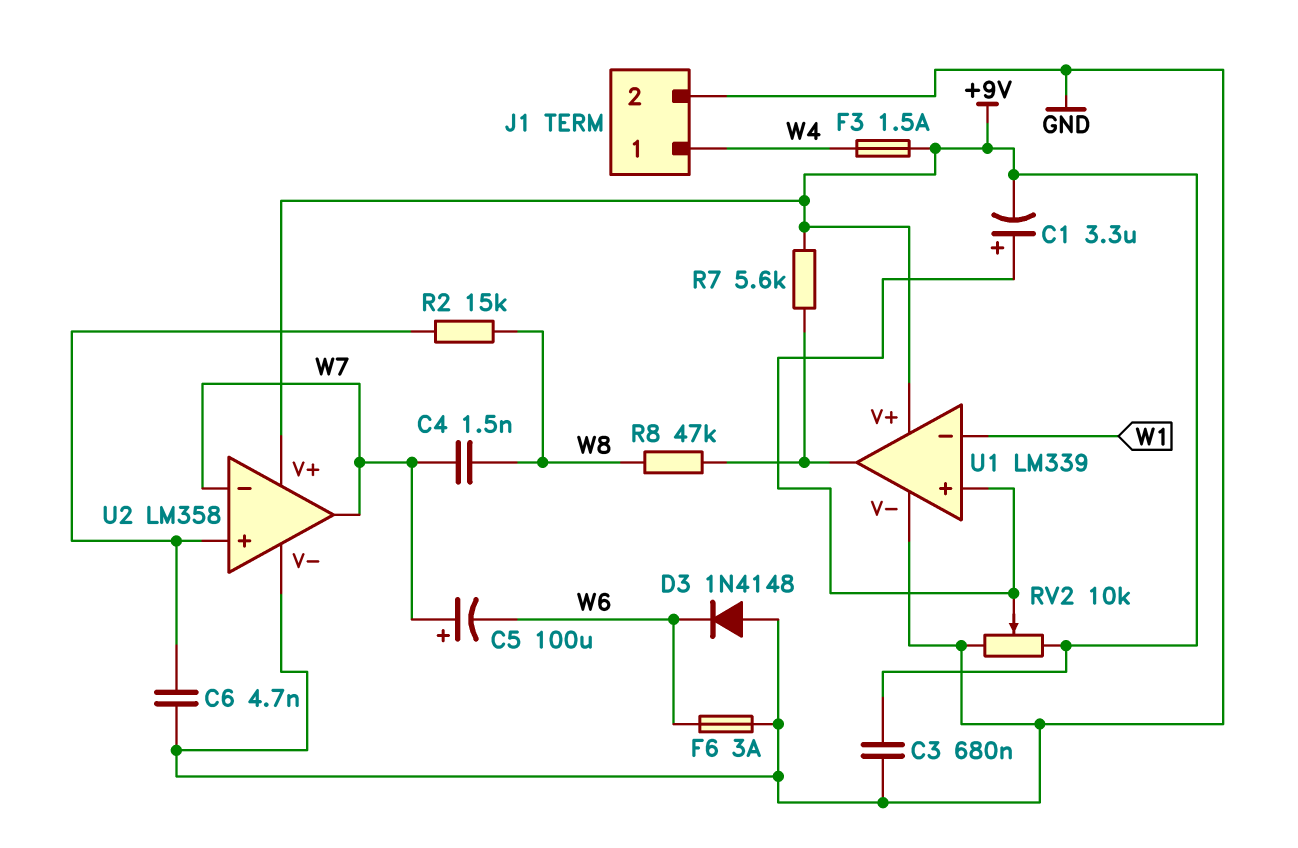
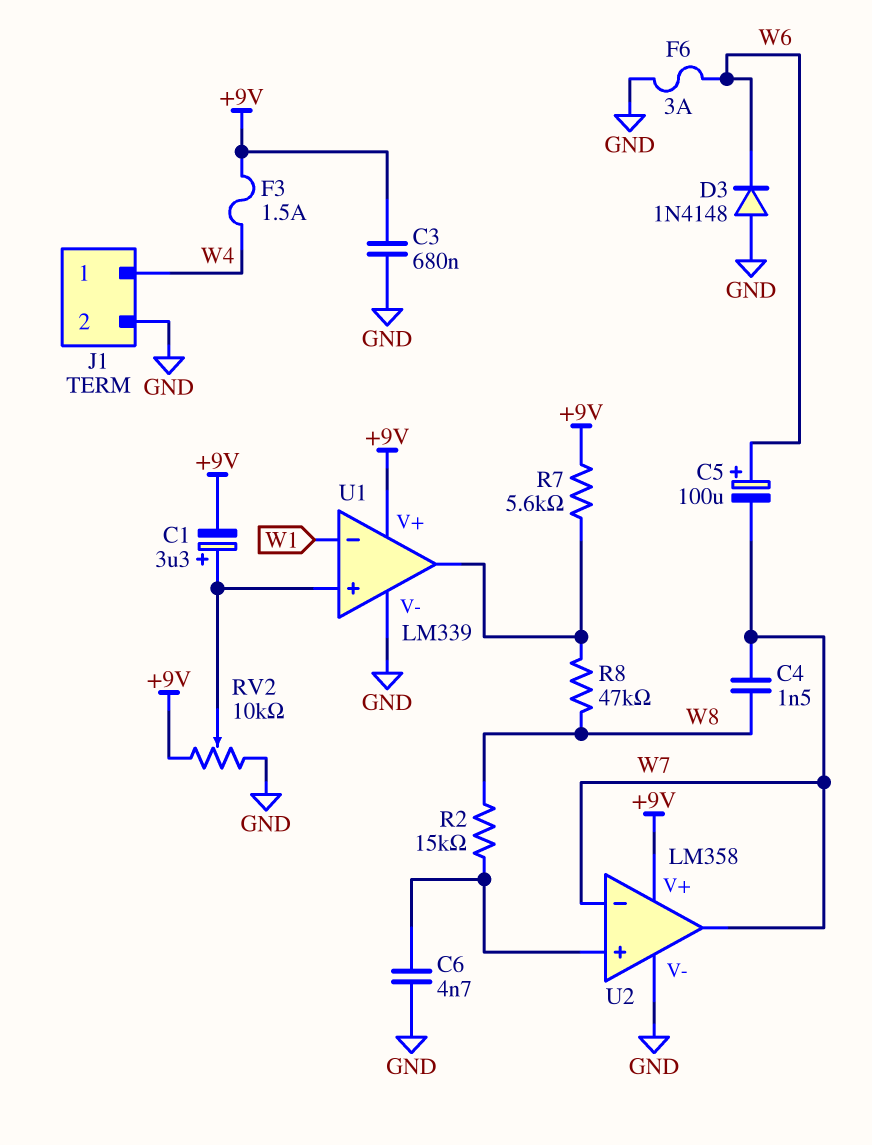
C5: 100uF (plus W7, minus W6) -> 100uF (plus W6, minus W7)

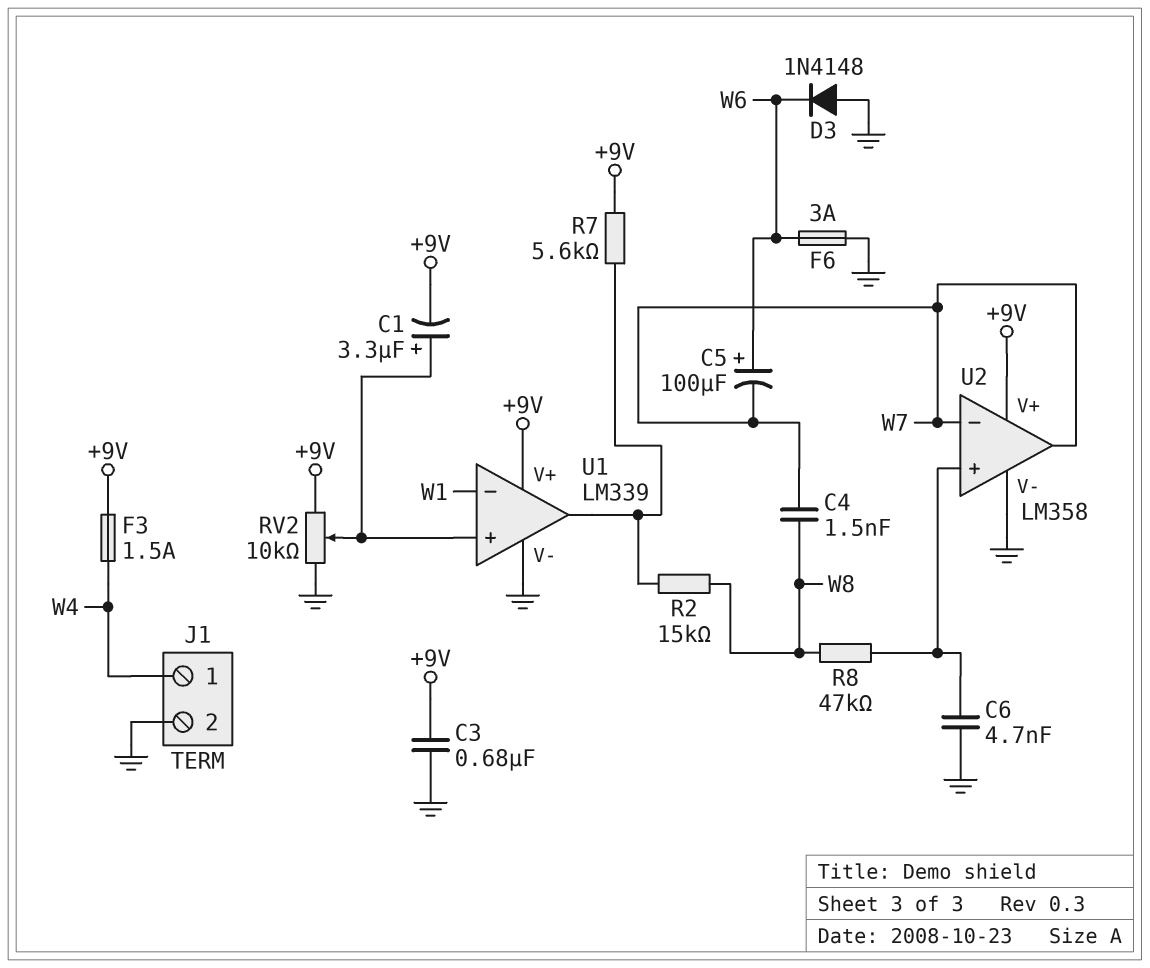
R2: 15k (U2/in+, W8) -> 15k (U1/out, W8)
R8: 47k (U1/out, W8) -> 47k (U2/in+, W8)

